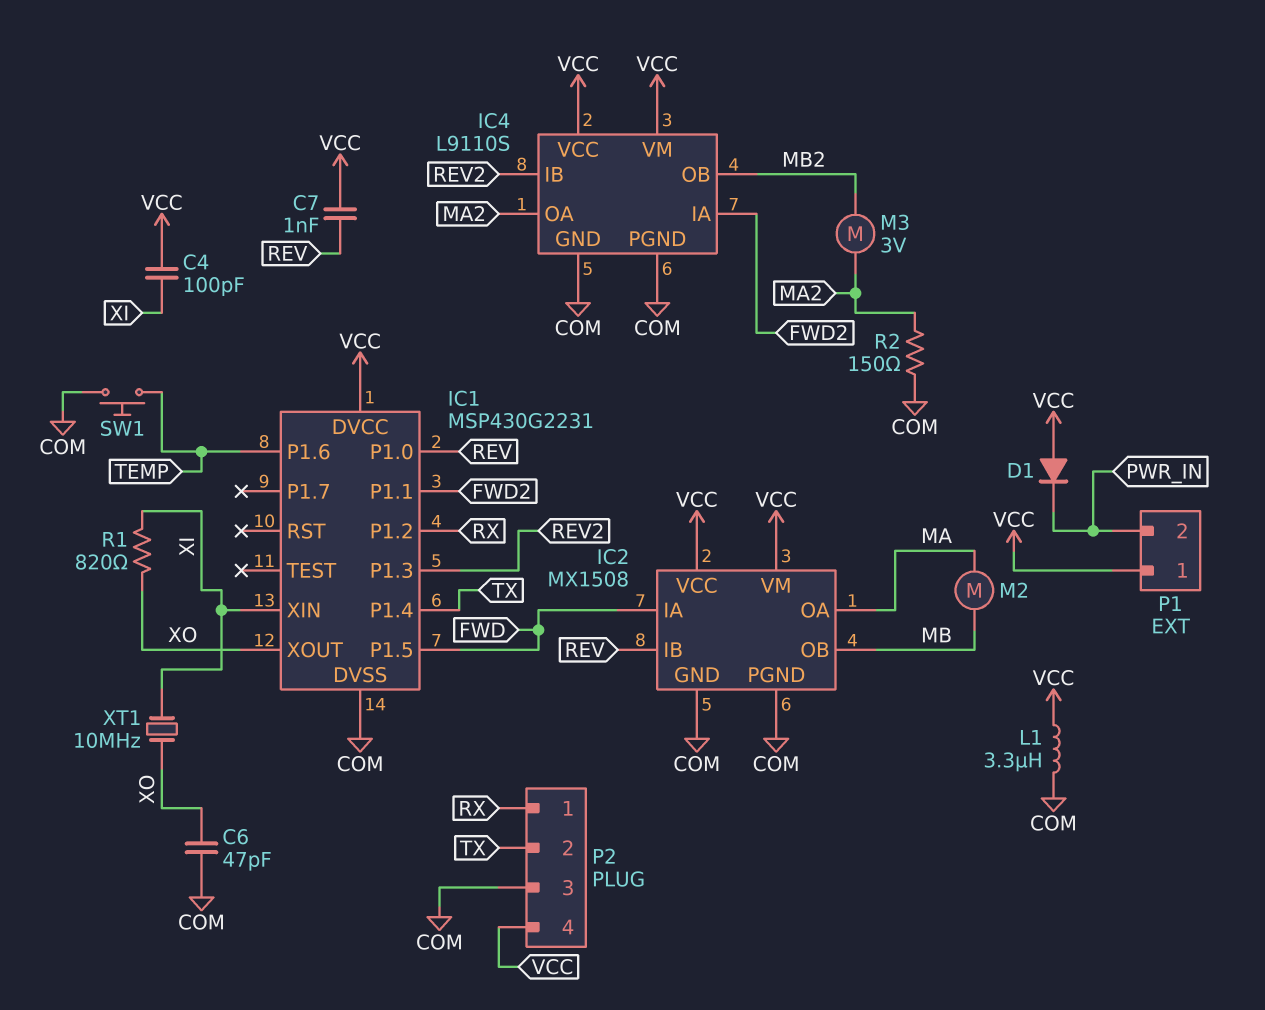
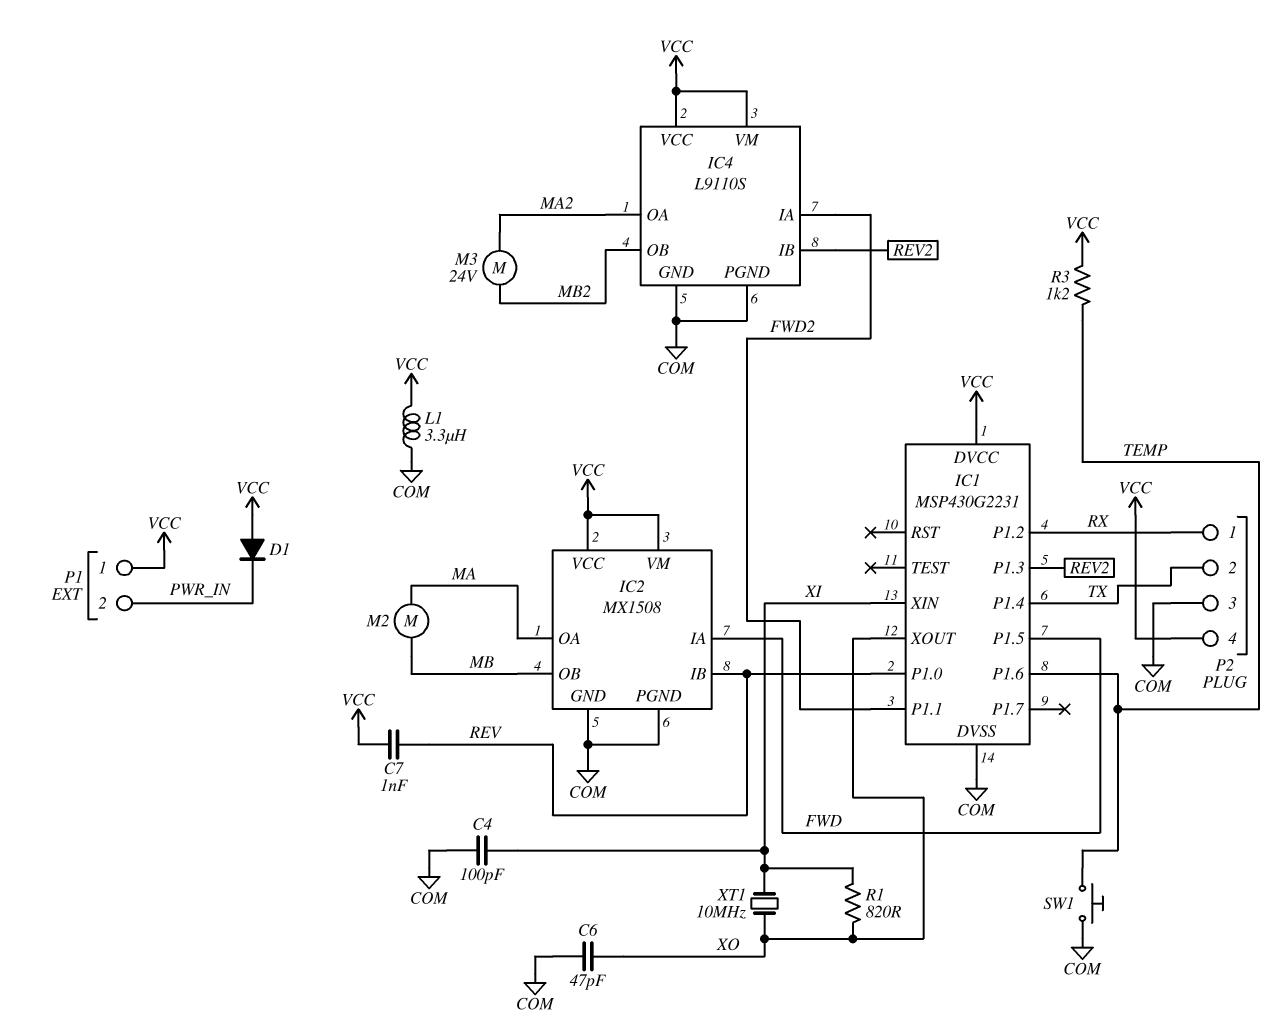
C4: 100pF (VCC, XI) -> 100pF (COM, XI)
M3: motor 3V (MA2, MB2) -> motor 24V (MA2, MB2)
R2: 150 (COM, MA2) -> none
R3: none -> 1.2k (TEMP, VCC)

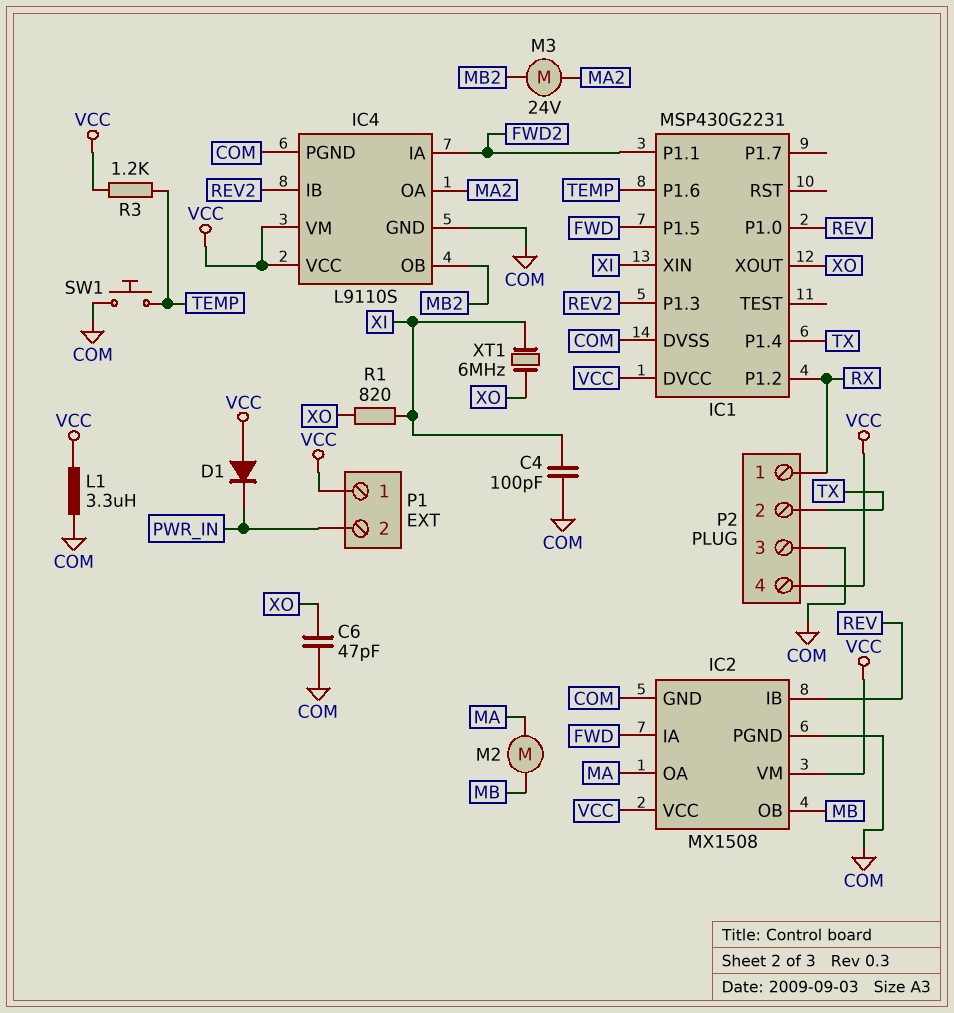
C7: 1nF (REV, VCC) -> none
XT1: 10MHz (XI, XO) -> 6MHz (XI, XO)

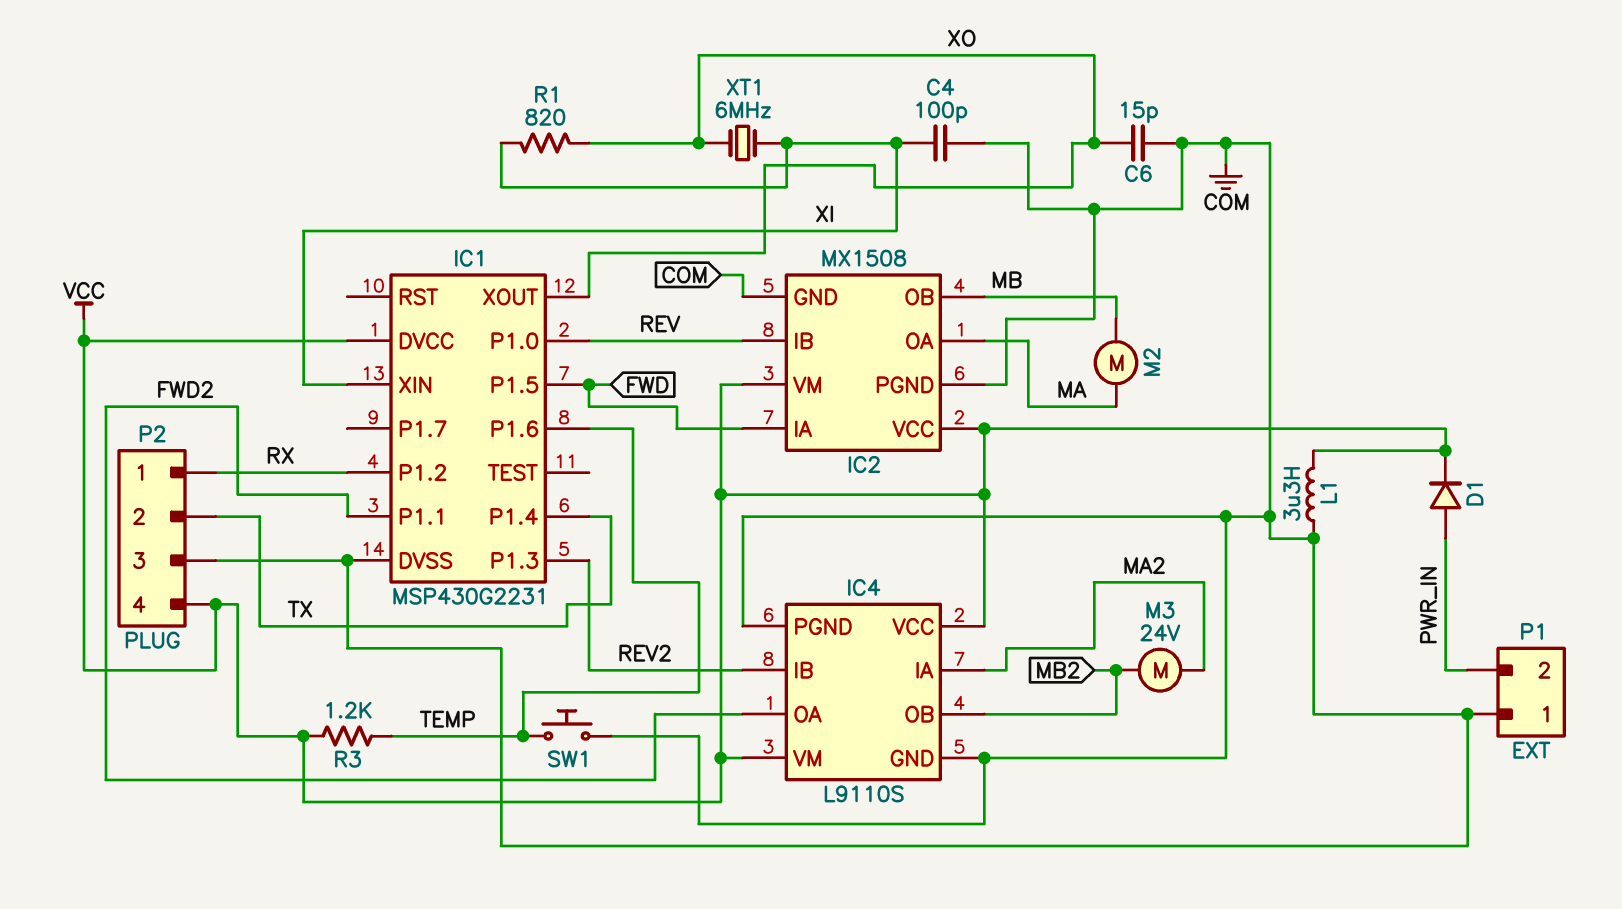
C6: 47pF (COM, XO) -> 15pF (COM, XO)
D1: diode (A VCC, K PWR_IN) -> diode (A PWR_IN, K VCC)
IC4 pin IA: FWD2 -> MA2
IC4 pin OA: MA2 -> FWD2
P1 pin 1: VCC -> COM

